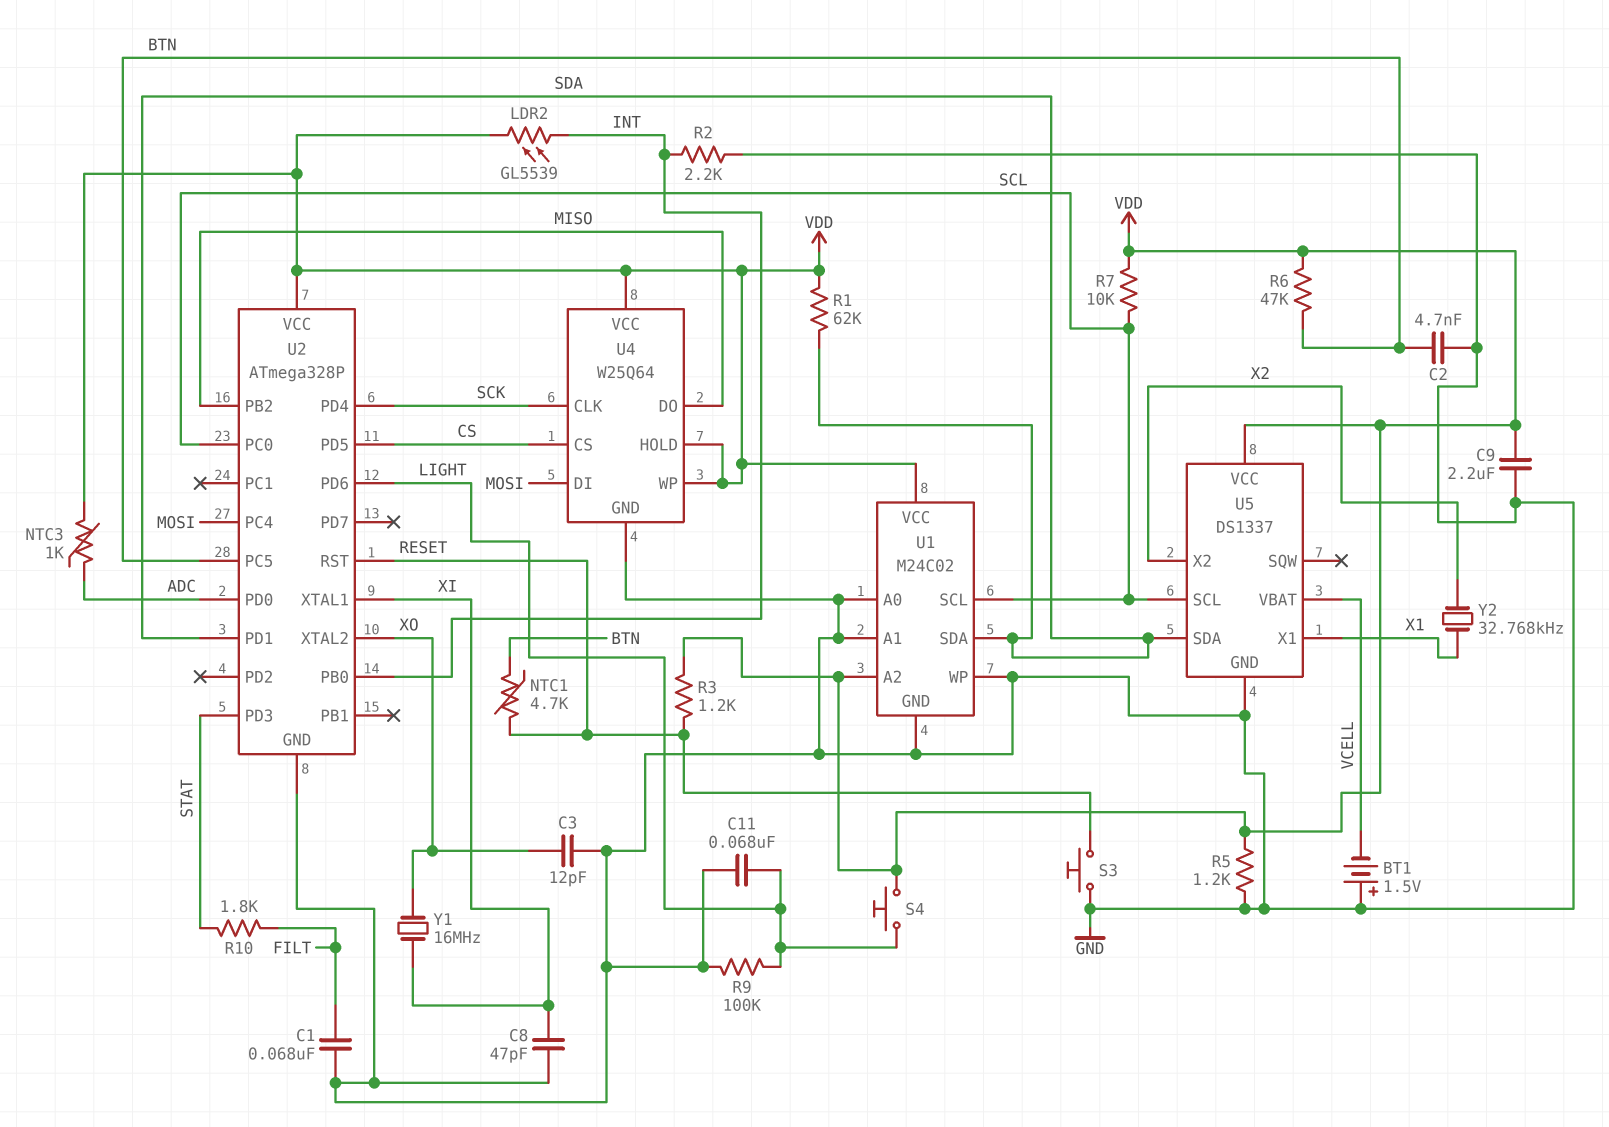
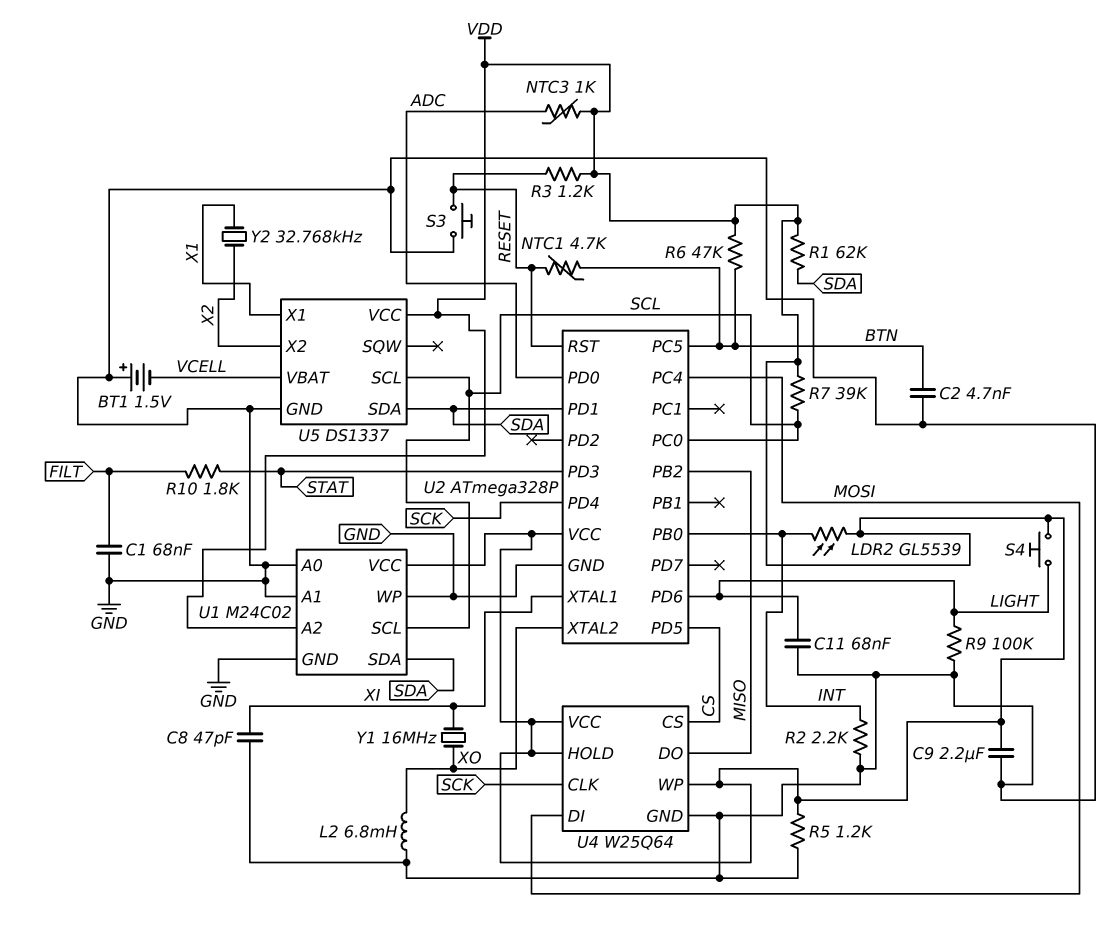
C3: 12pF (GND, XO) -> none
L2: none -> 6.8mH (GND, XO)
R7: 10k (SCL, VDD) -> 39k (SCL, VDD)

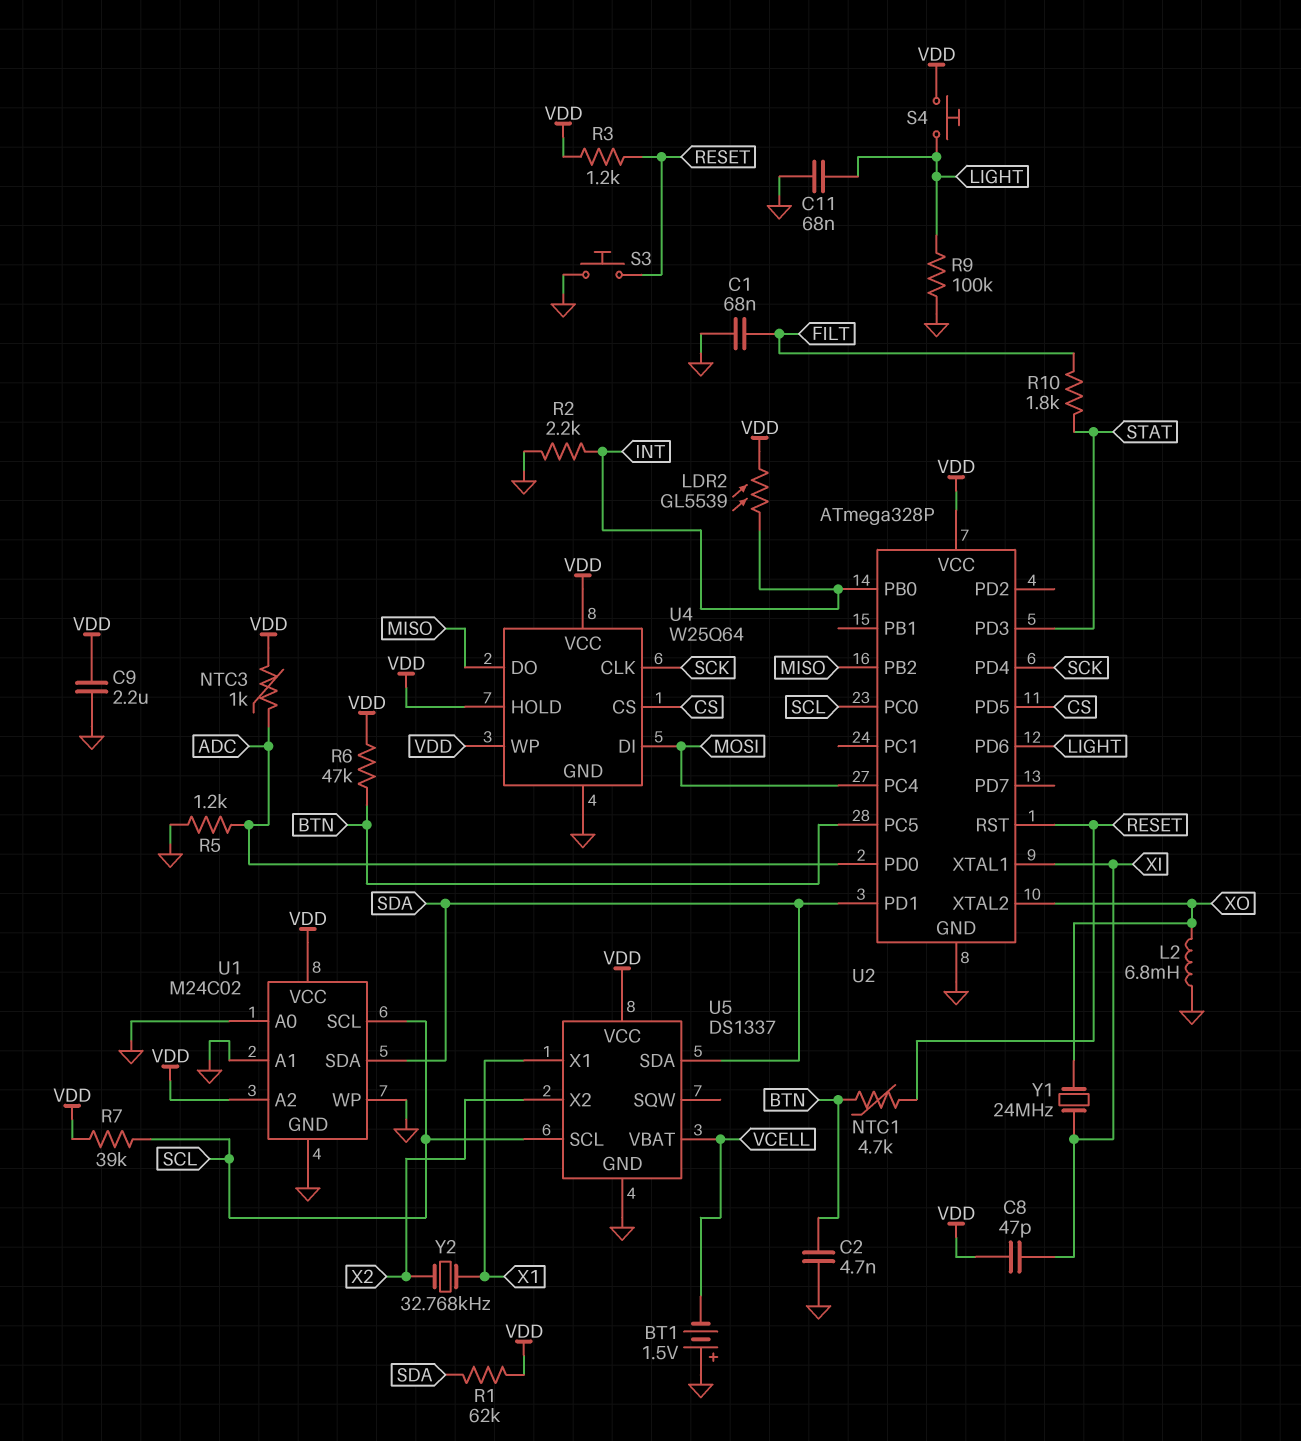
C8: 47pF (GND, XI) -> 47pF (VDD, XI)
R5: 1.2k (GND, VDD) -> 1.2k (ADC, GND)
Y1: 16MHz (XI, XO) -> 24MHz (XI, XO)

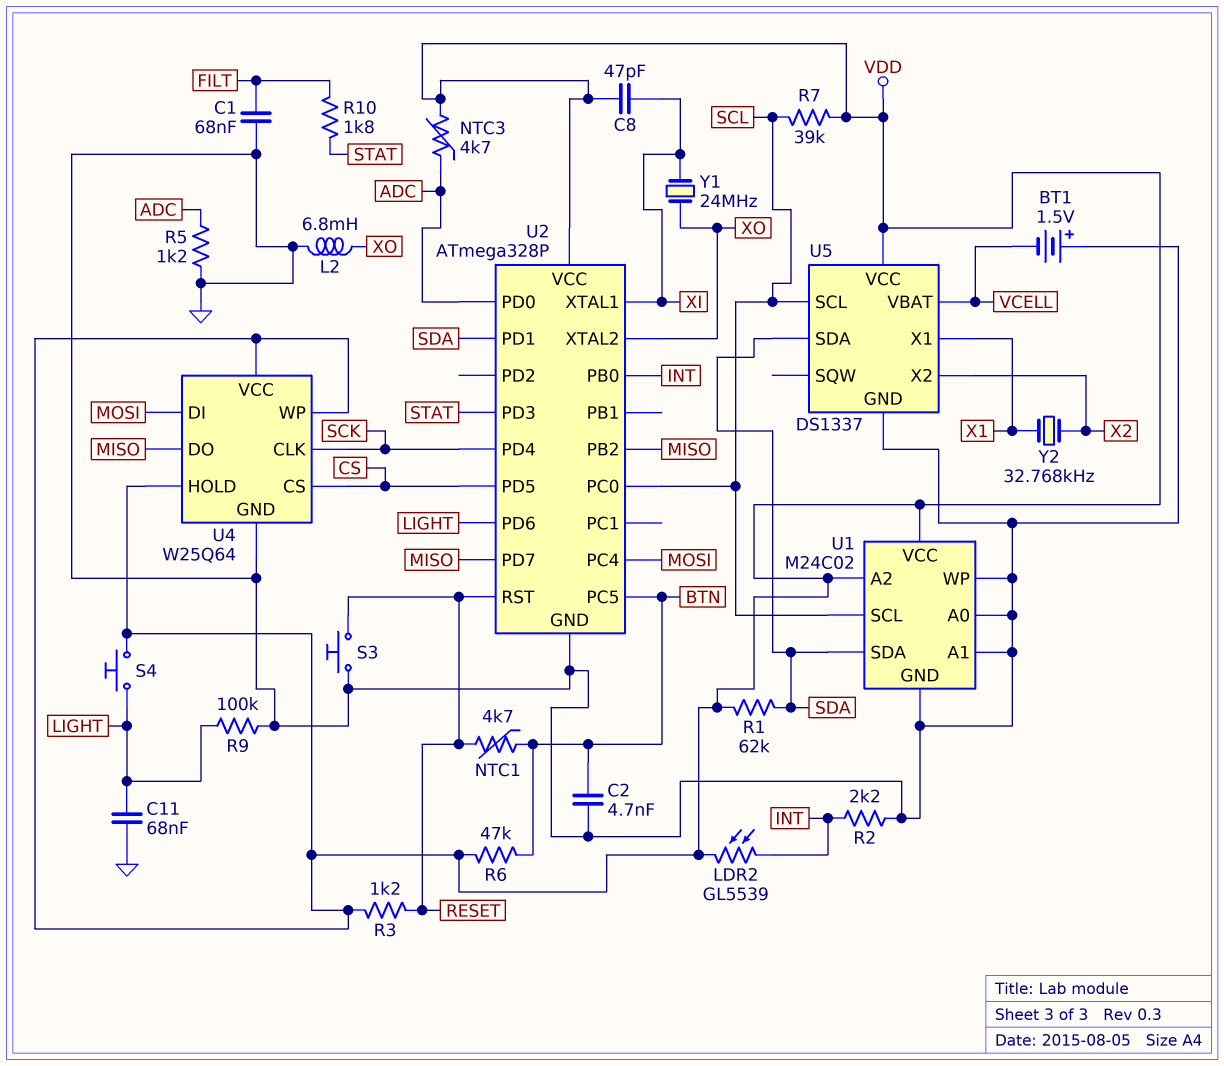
C9: 2.2uF (GND, VDD) -> none
NTC3: 1k (ADC, VDD) -> 4.7k (ADC, VDD)
U2 pin PD7: none -> MISO

